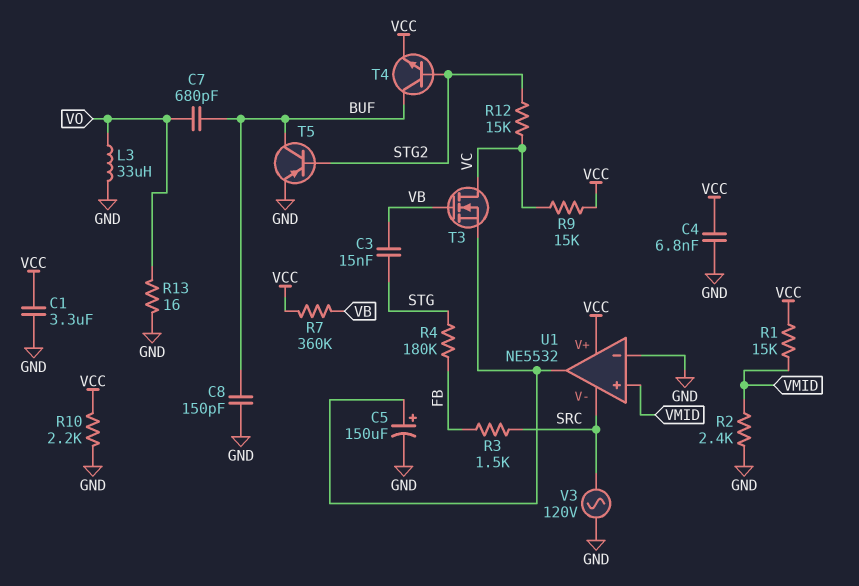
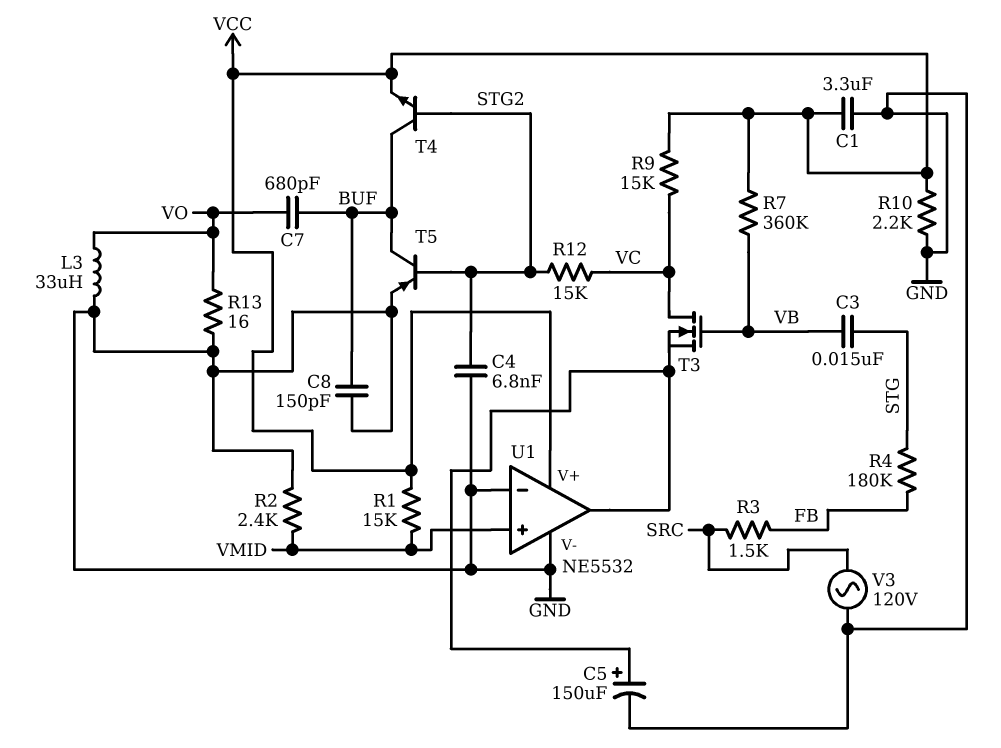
C4: 6.8nF (GND, VCC) -> 6.8nF (GND, STG2)
U1 pin V-: SRC -> GND

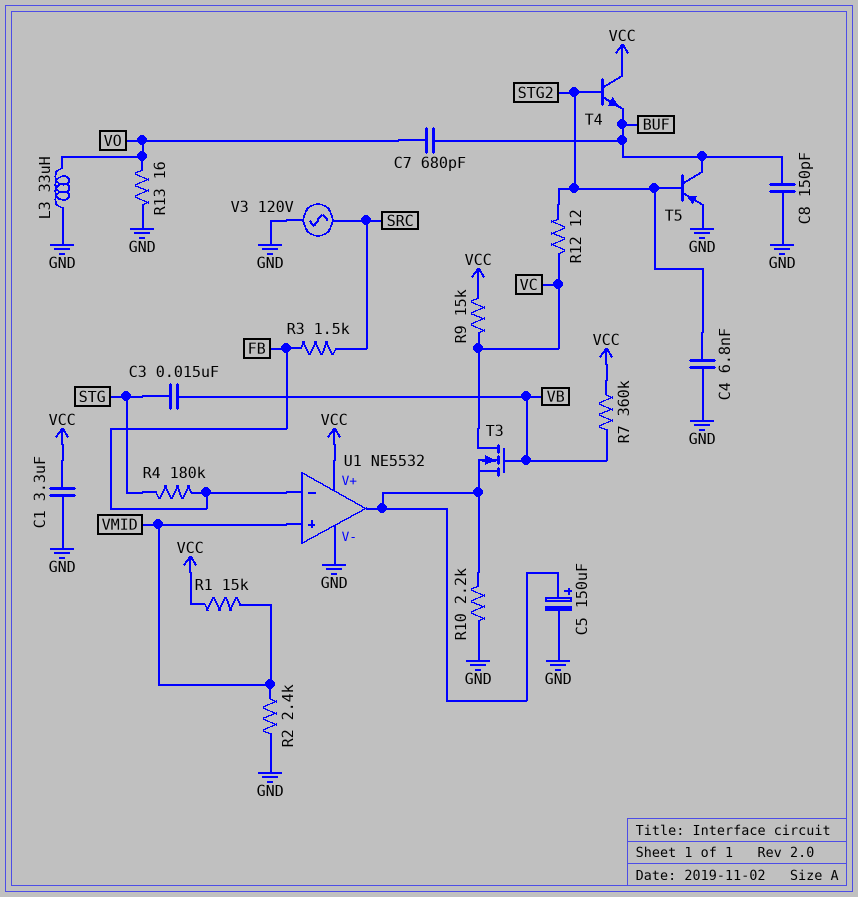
R10: 2.2k (GND, VCC) -> 2.2k (GND, U1/out)
R12: 15k (STG2, VC) -> 12 (STG2, VC)
T4: NPN (B STG2, C BUF, E VCC) -> NPN (B STG2, C VCC, E BUF)
U1 pin in-: GND -> FB

